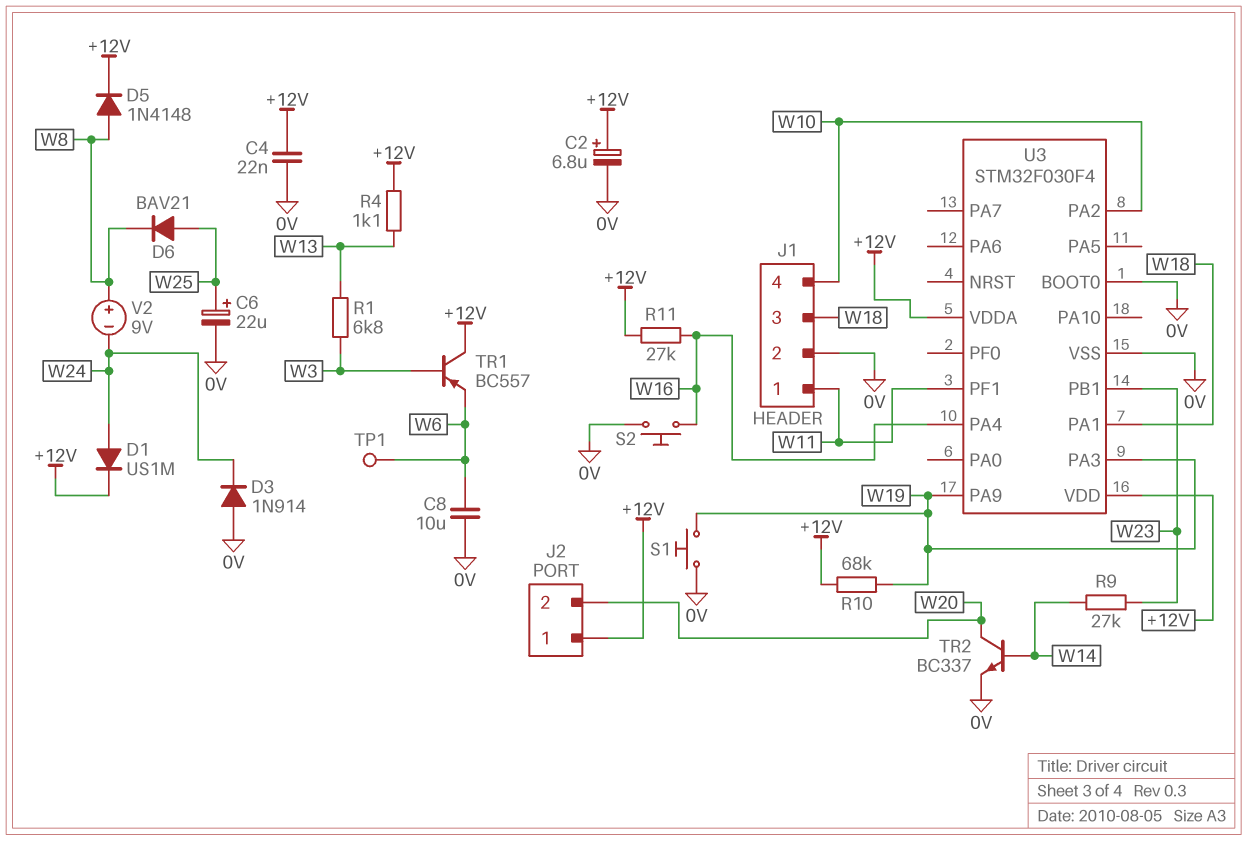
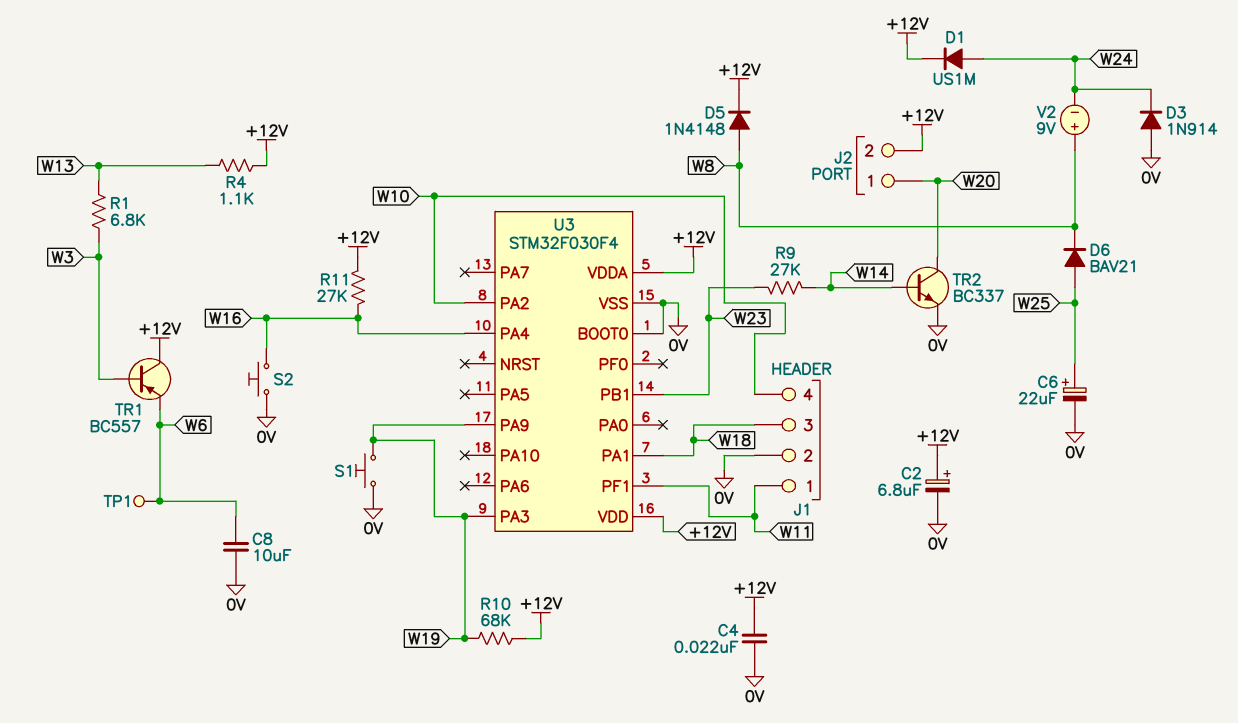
J2 pin 1: +12V -> W20
J2 pin 2: W20 -> +12V

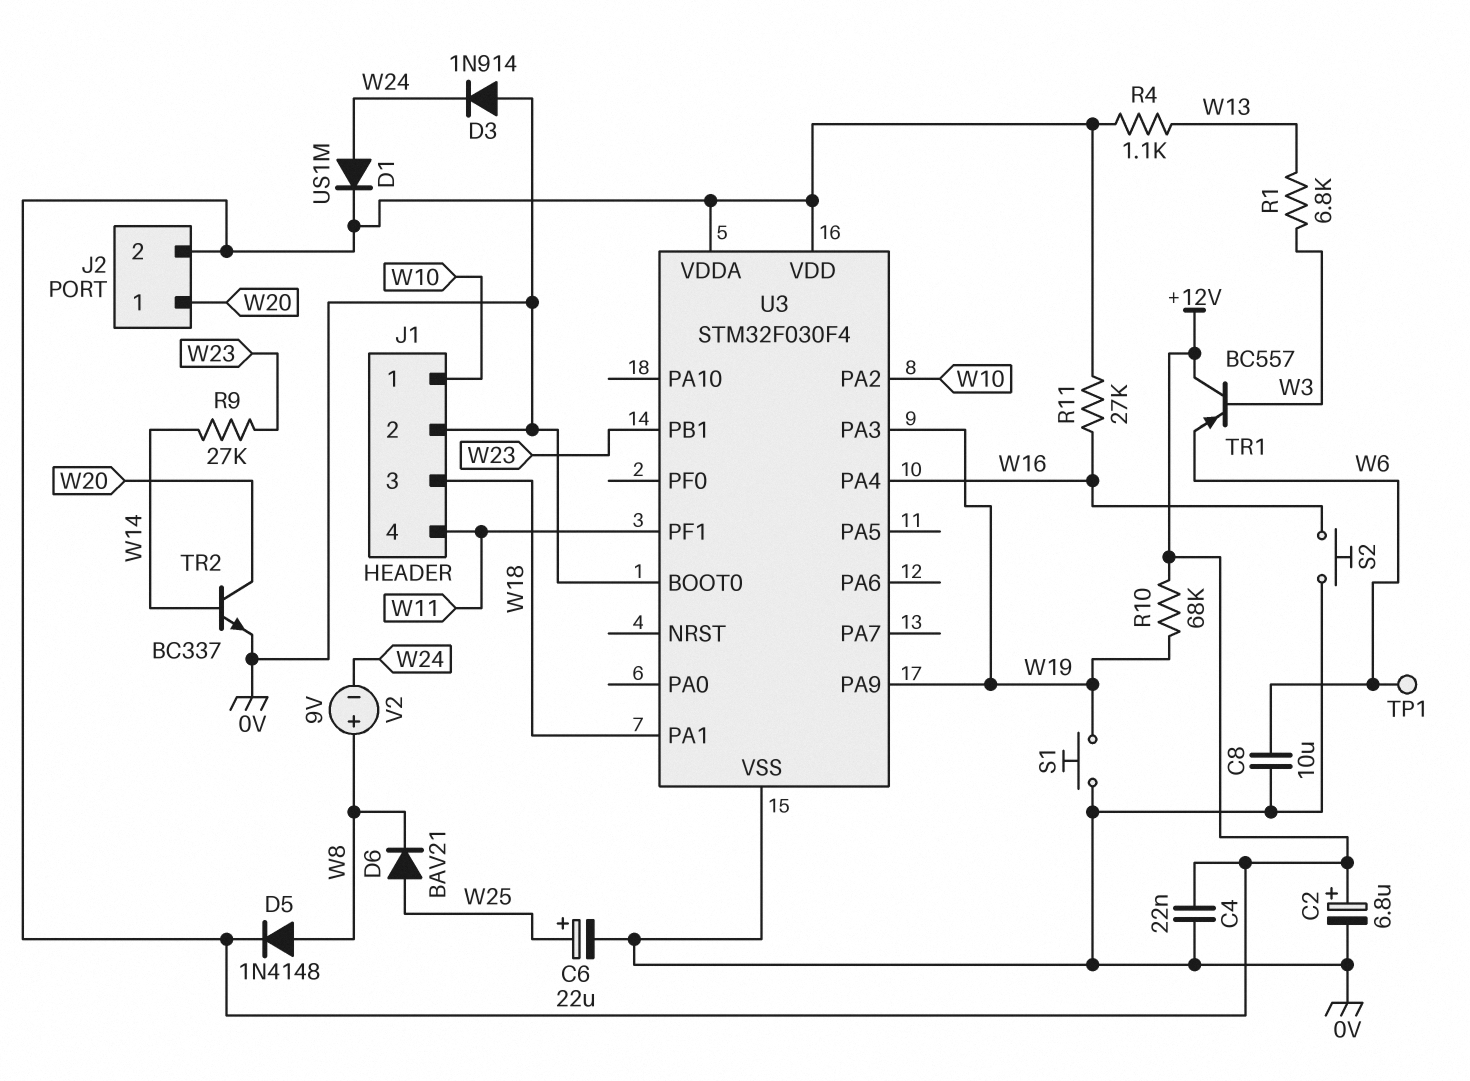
J1 pin 1: W11 -> W10
J1 pin 4: W10 -> W11

